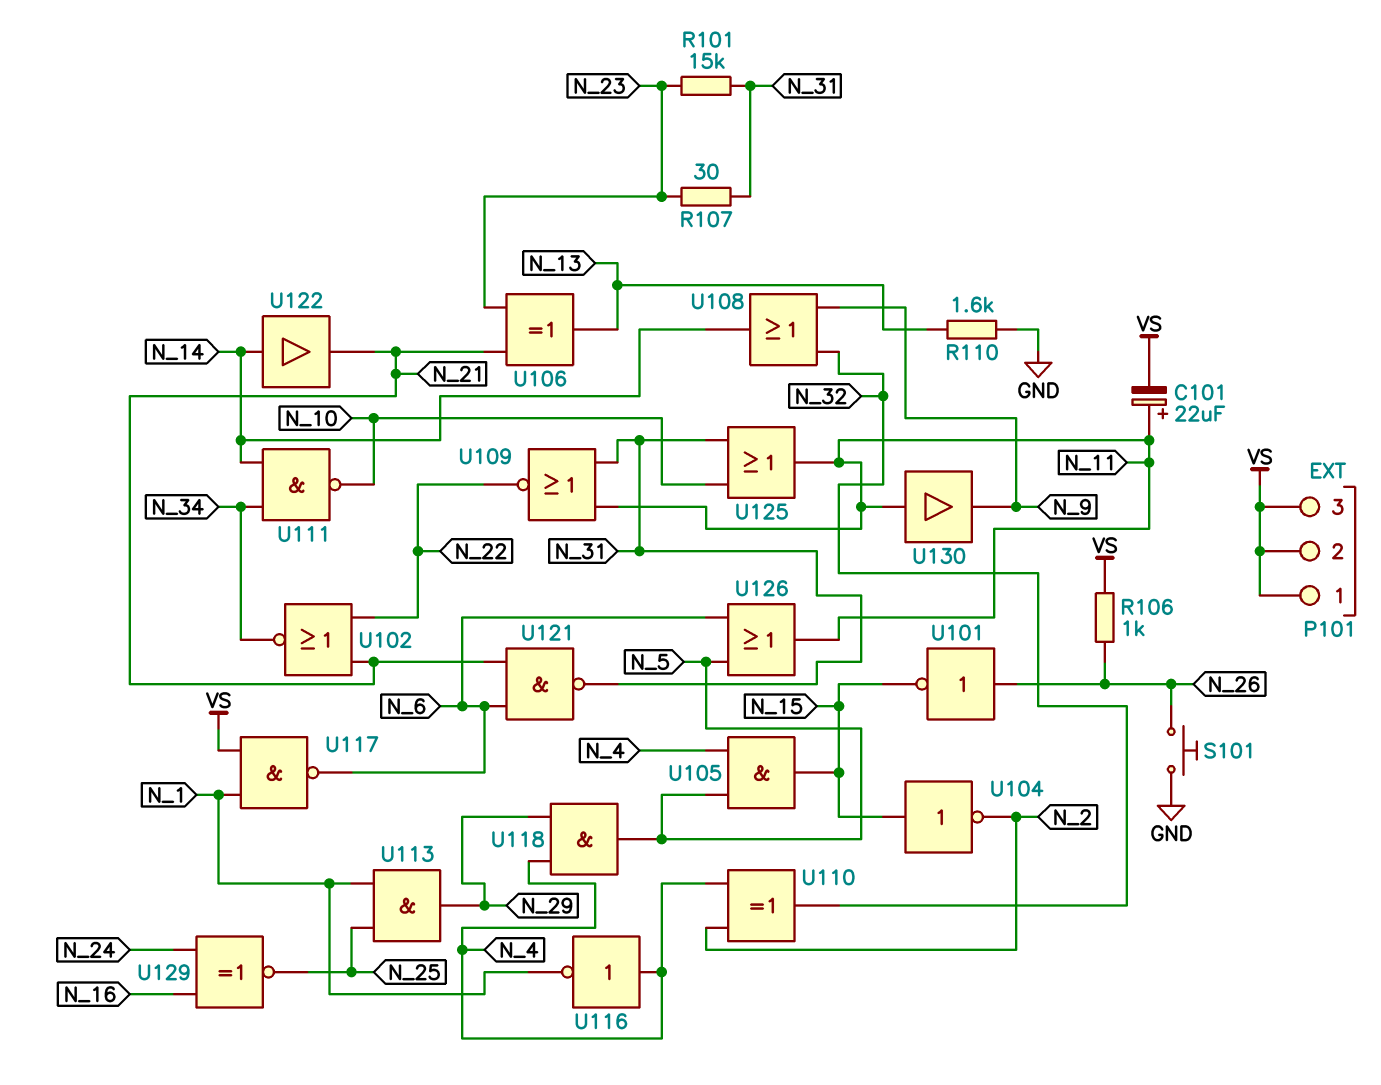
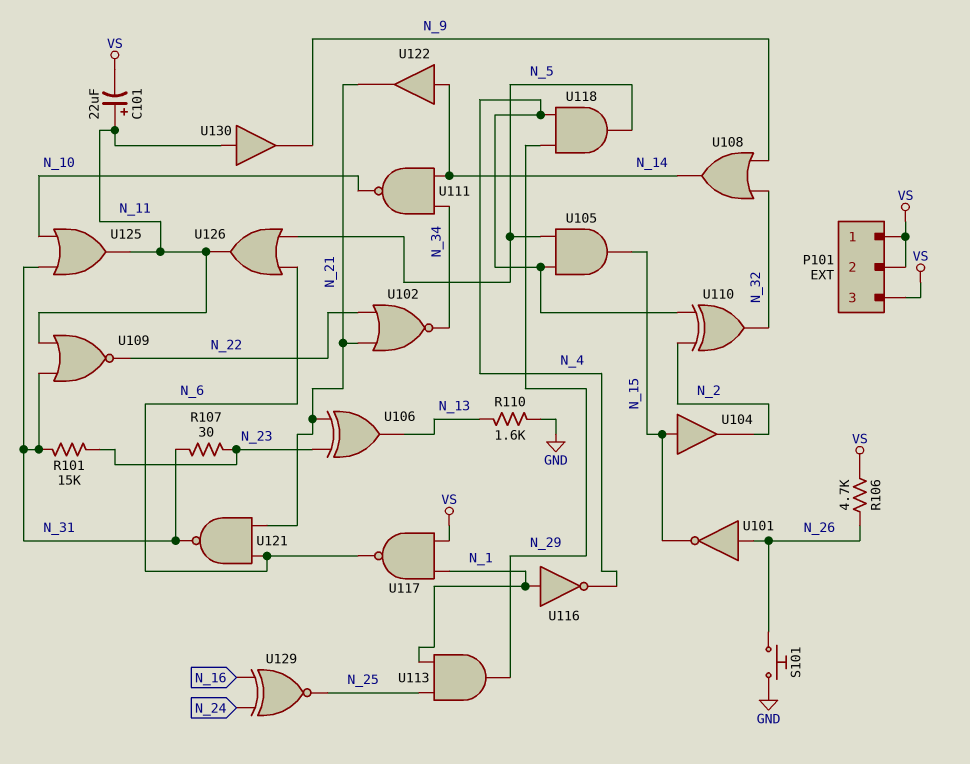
R106: 1k (N_26, VS) -> 4.7k (N_26, VS)
U104: NOT (in N_15, out N_2) -> buffer (in N_15, out N_2)
U116: NOT (in N_4, out N_1) -> NOT (in N_1, out N_4)

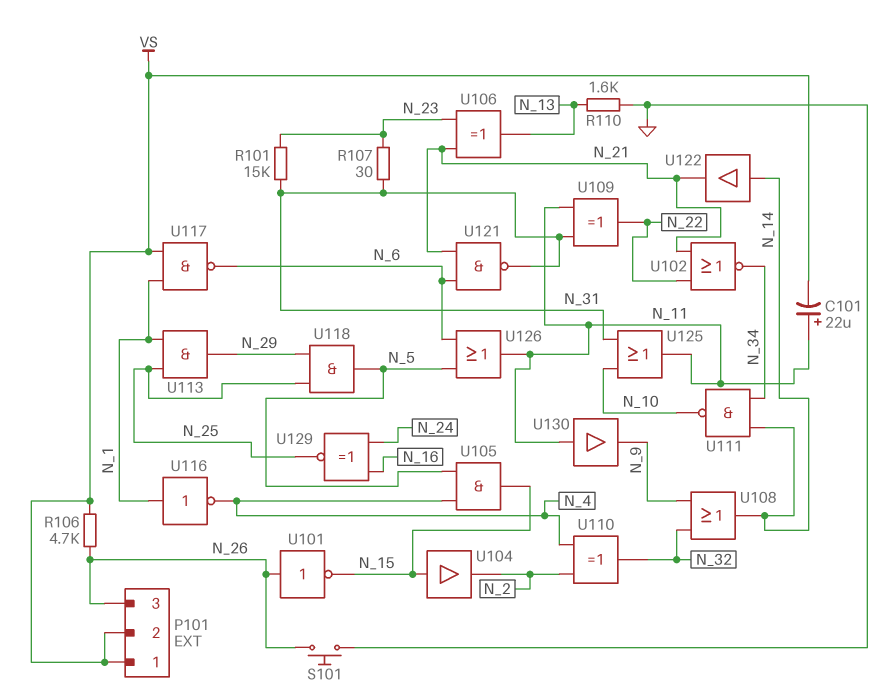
P101 pin 3: VS -> N_26
U109: NOR (in N_11, in N_31, out N_22) -> XOR (in N_11, in N_31, out N_22)
U118: AND (in N_4, in N_29, out N_5) -> AND (in N_25, in N_29, out N_5)

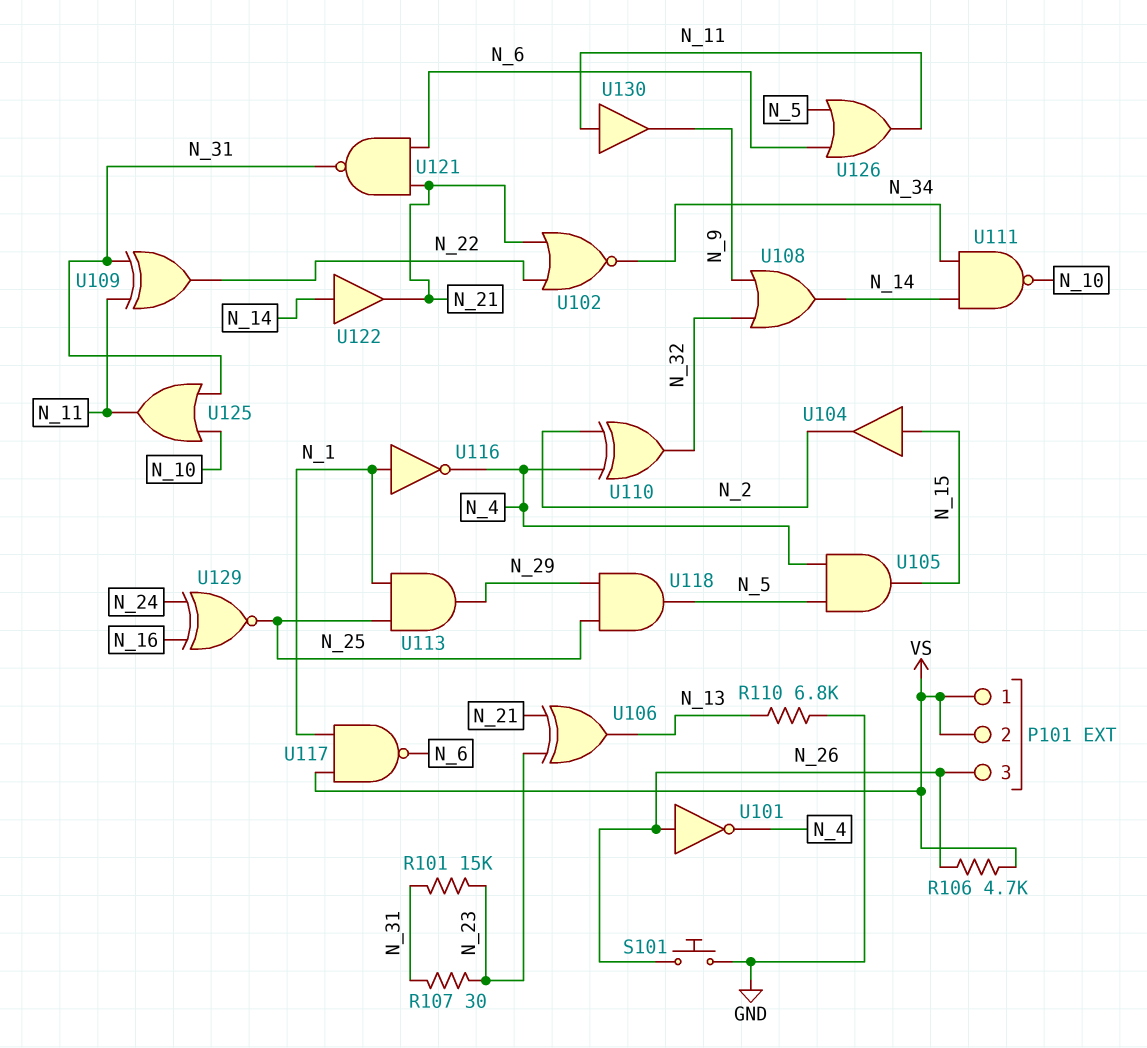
C101: 22uF (plus N_11, minus VS) -> none
R110: 1.6k (GND, N_13) -> 6.8k (GND, N_13)
U101: NOT (in N_26, out N_15) -> NOT (in N_26, out N_4)

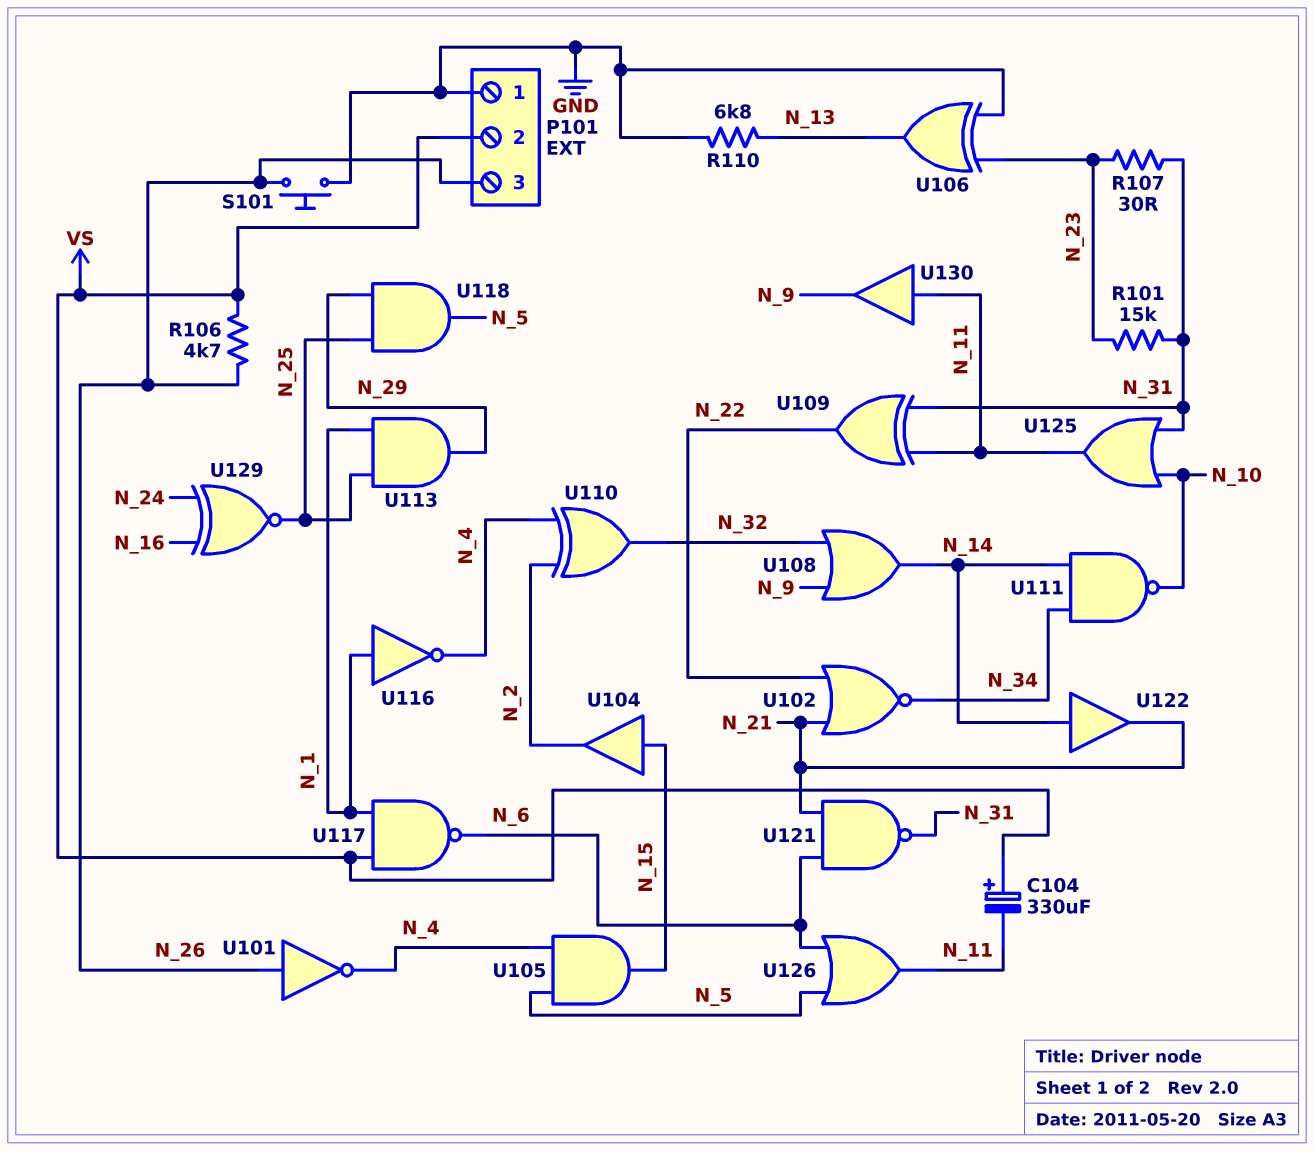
C104: none -> 330uF (plus VS, minus N_11)
P101 pin 1: VS -> GND
U106: XOR (in N_21, in N_23, out N_13) -> XOR (in GND, in N_23, out N_13)

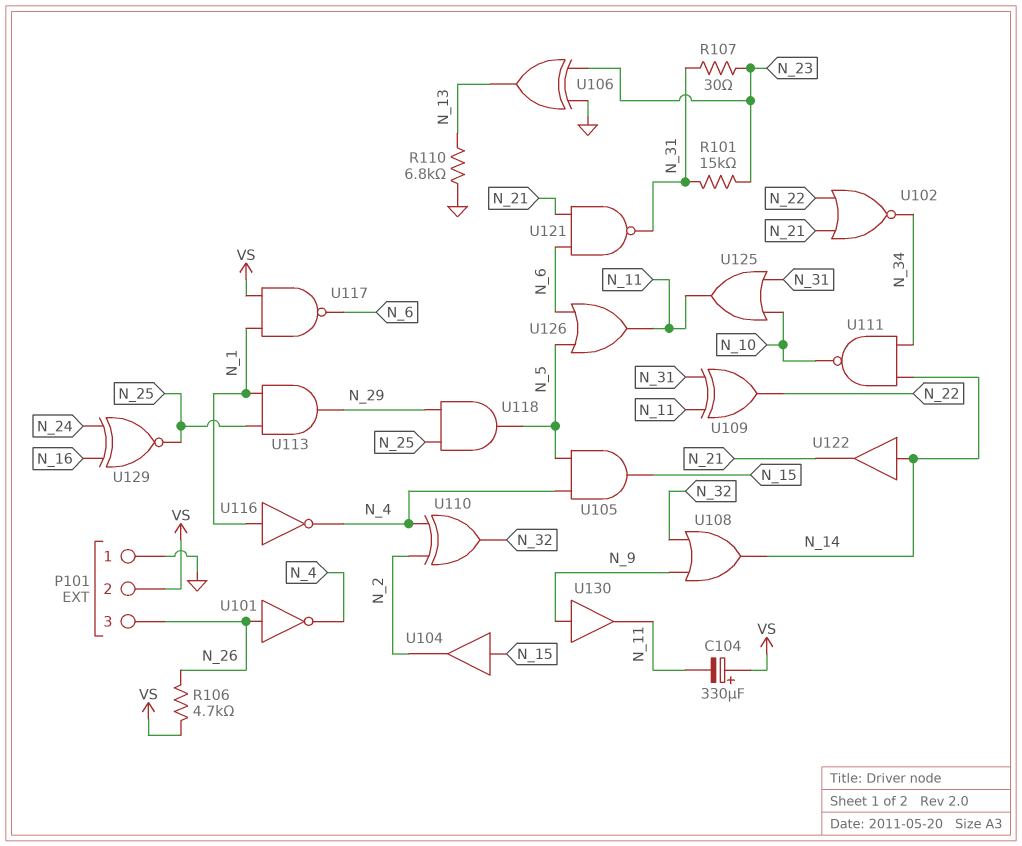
S101: button (GND, N_26) -> none
U130: buffer (in N_11, out N_9) -> buffer (in N_9, out N_11)

